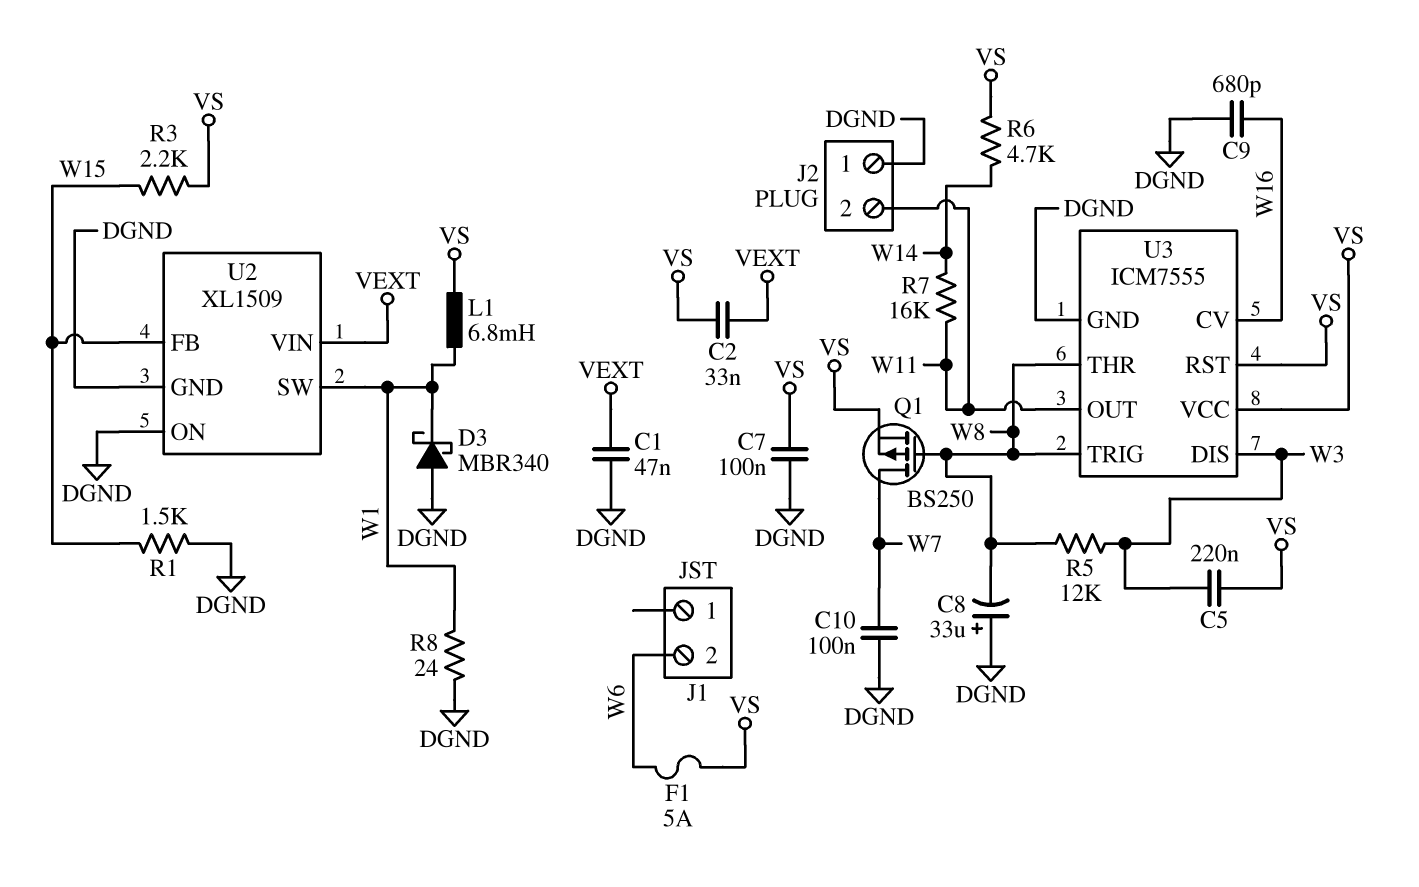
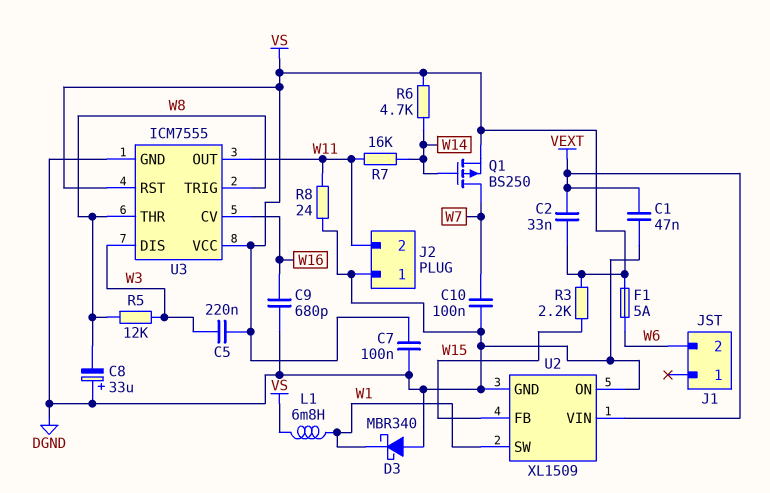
Q1: PMOS BS250 (G W8, D W7, S VS) -> PMOS BS250 (G W14, D W7, S VS)
R1: 1.5k (DGND, W15) -> none
R8: 24 (DGND, W1) -> 24 (DGND, W11)

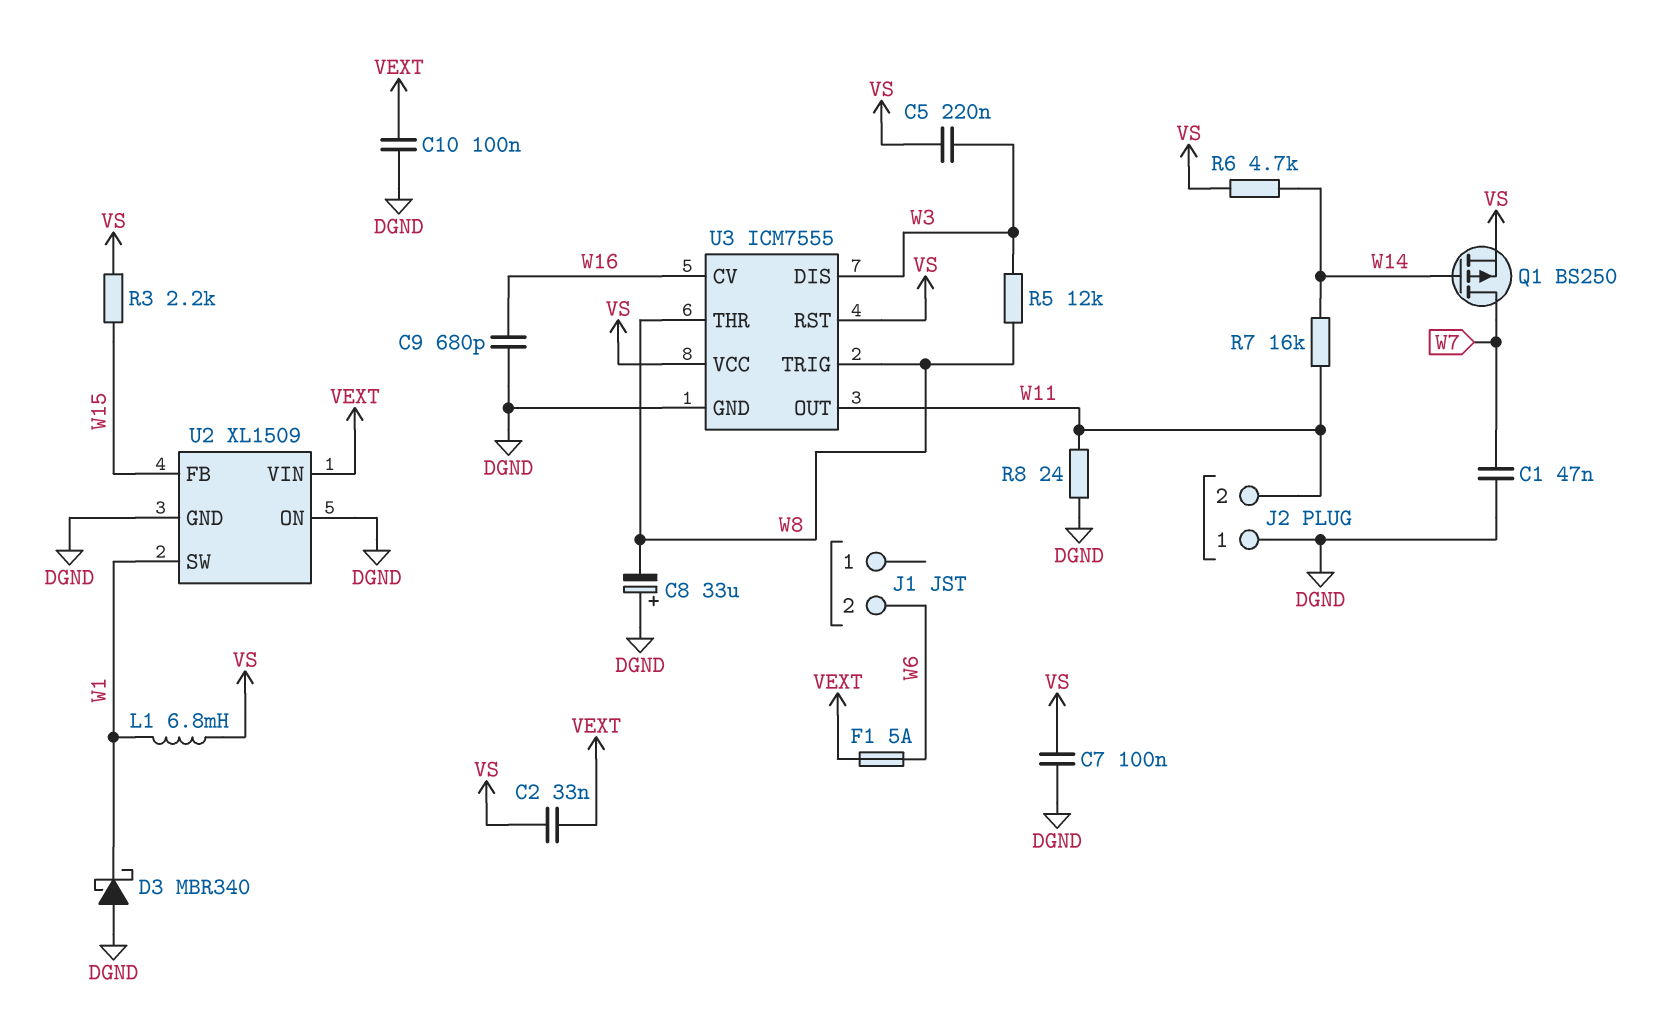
C1: 47nF (DGND, VEXT) -> 47nF (DGND, W7)
C10: 100nF (DGND, W7) -> 100nF (DGND, VEXT)
F1: 5A (VS, W6) -> 5A (VEXT, W6)

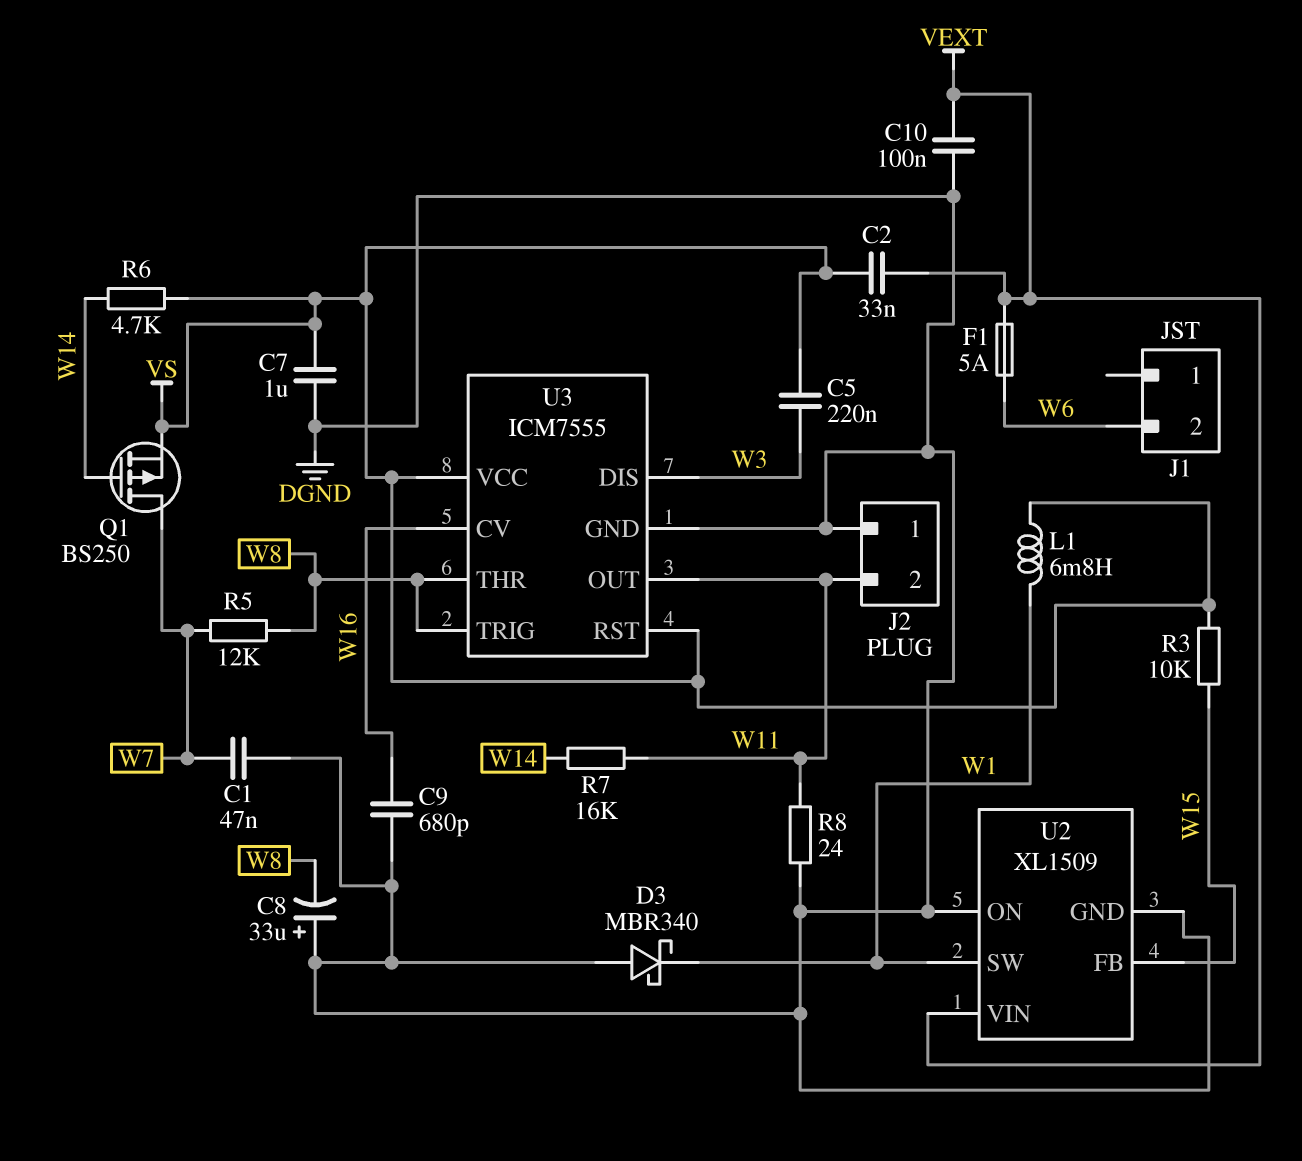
C7: 100nF (DGND, VS) -> 1uF (DGND, VS)
R3: 2.2k (VS, W15) -> 10k (VS, W15)
R5: 12k (W3, W8) -> 12k (W7, W8)

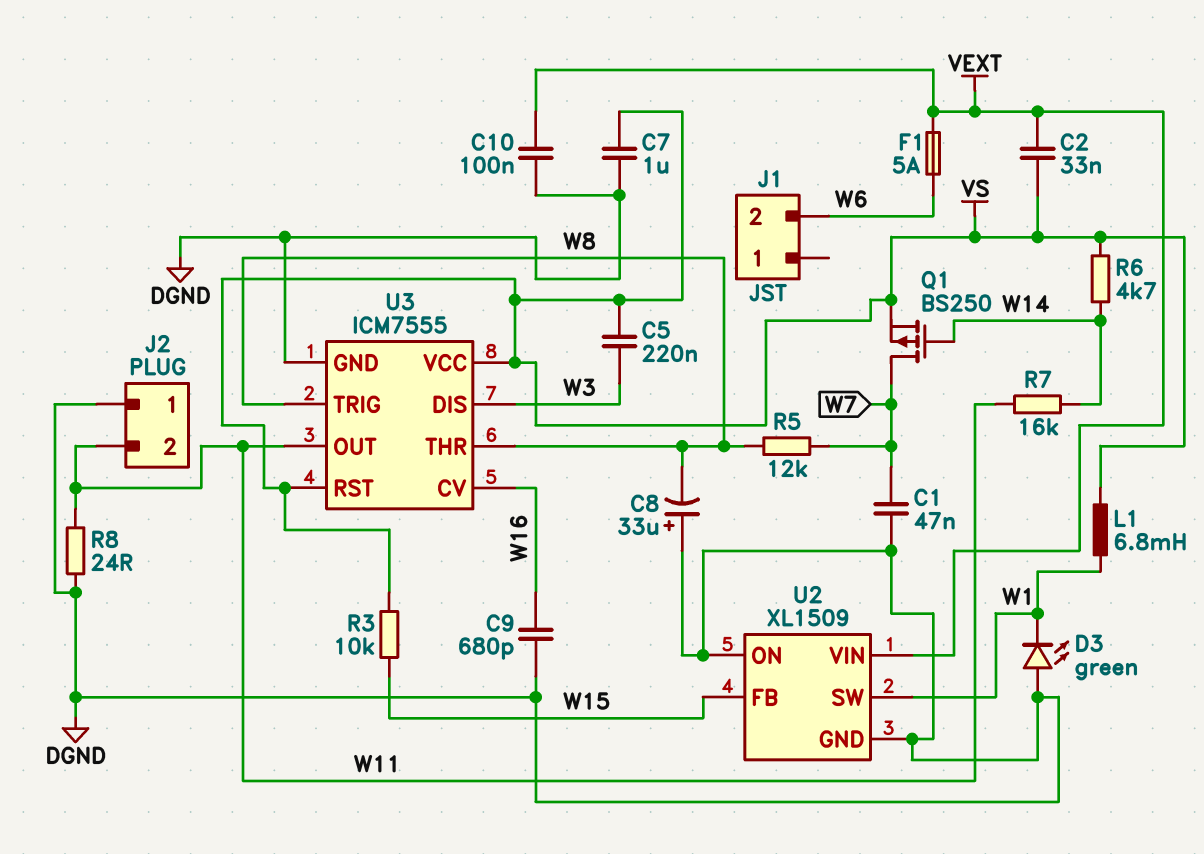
D3: schottky MBR340 (A DGND, K W1) -> LED green (A DGND, K W1)

